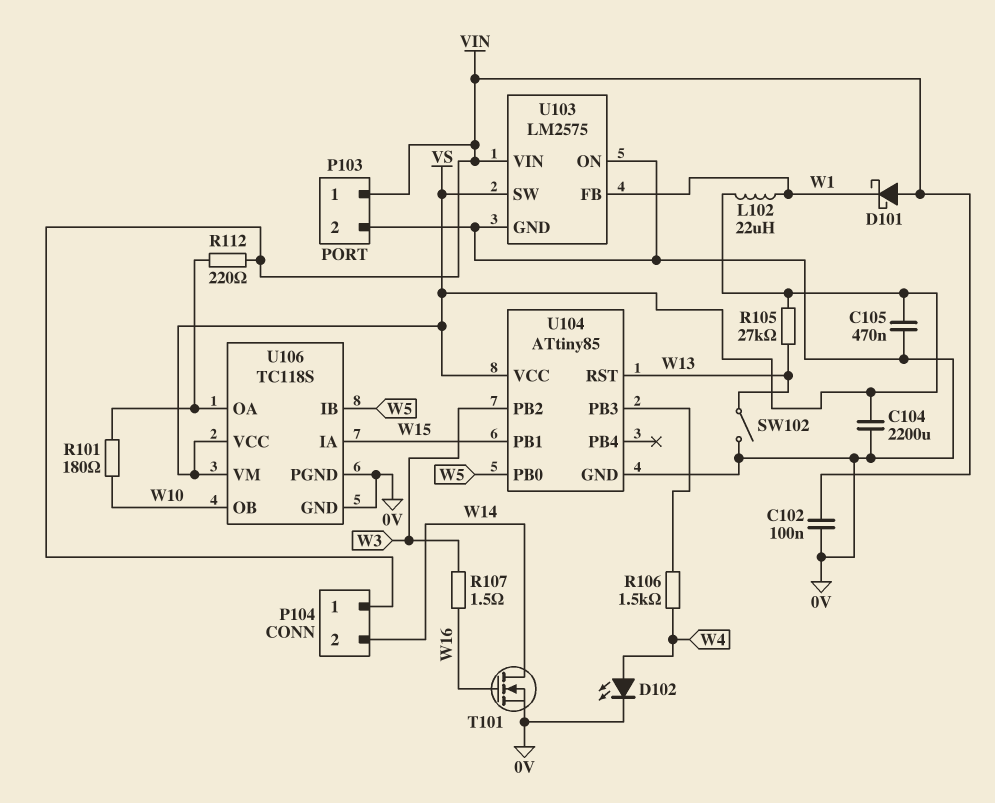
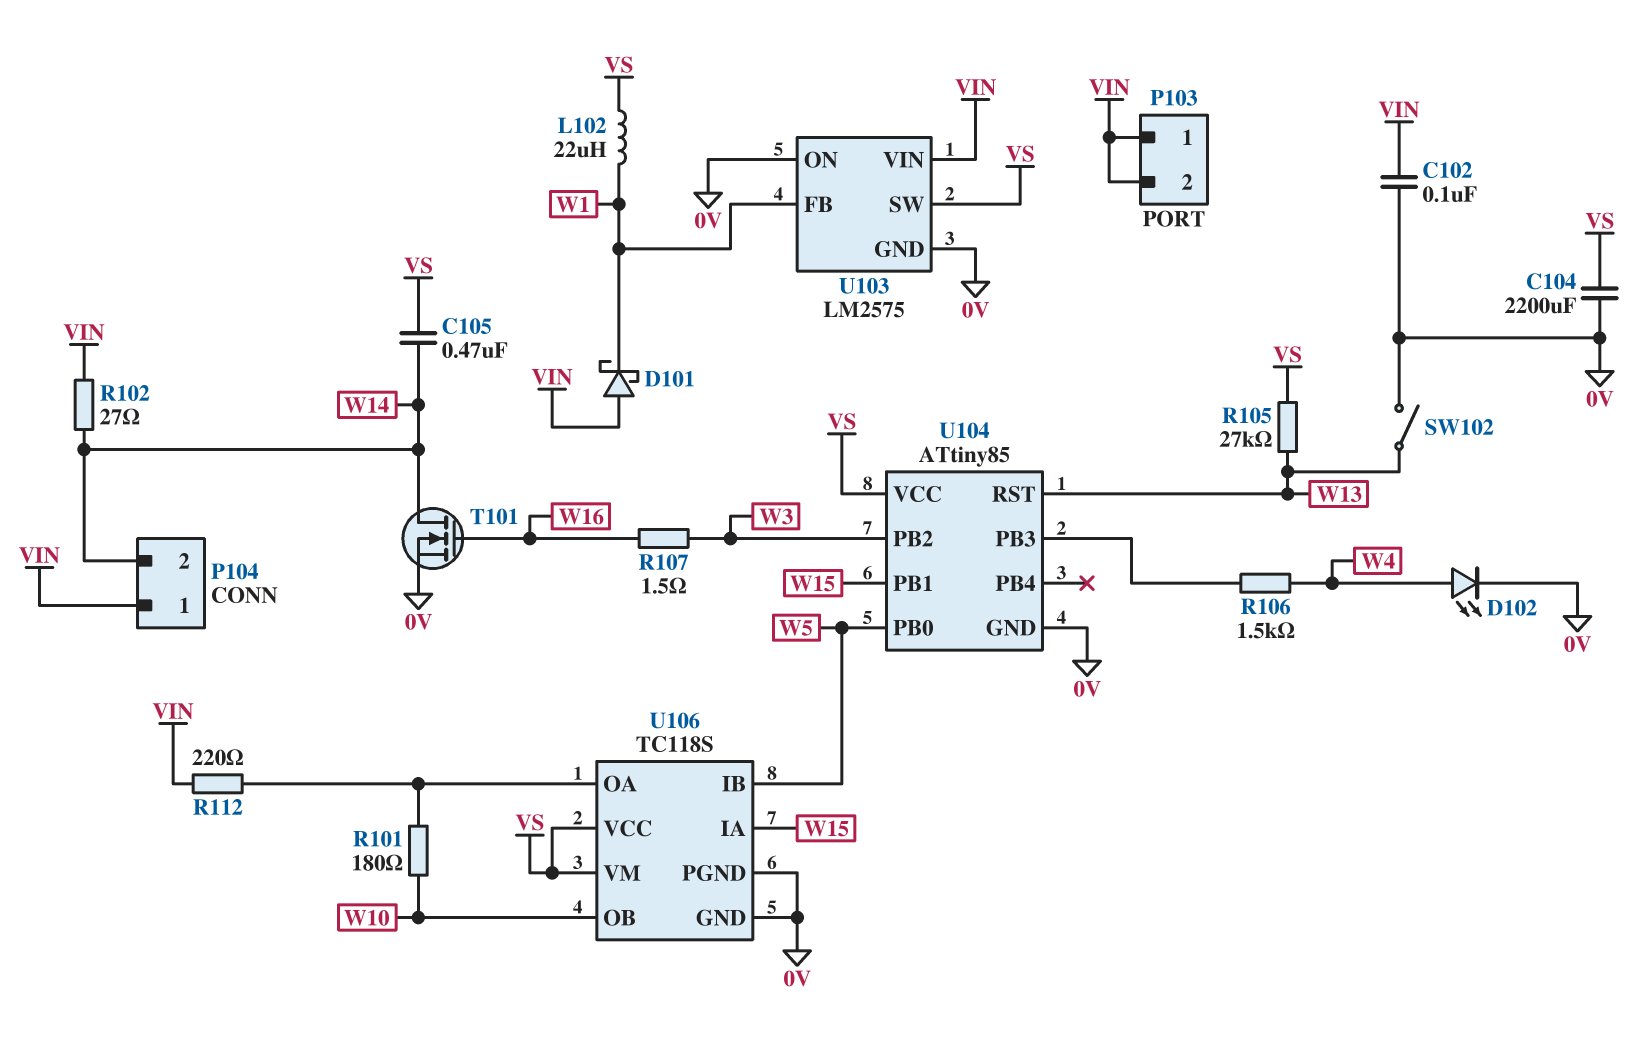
C105: 470nF (0V, VS) -> 470nF (VS, W14)
P103 pin 2: 0V -> VIN
R102: none -> 27 (VIN, W14)

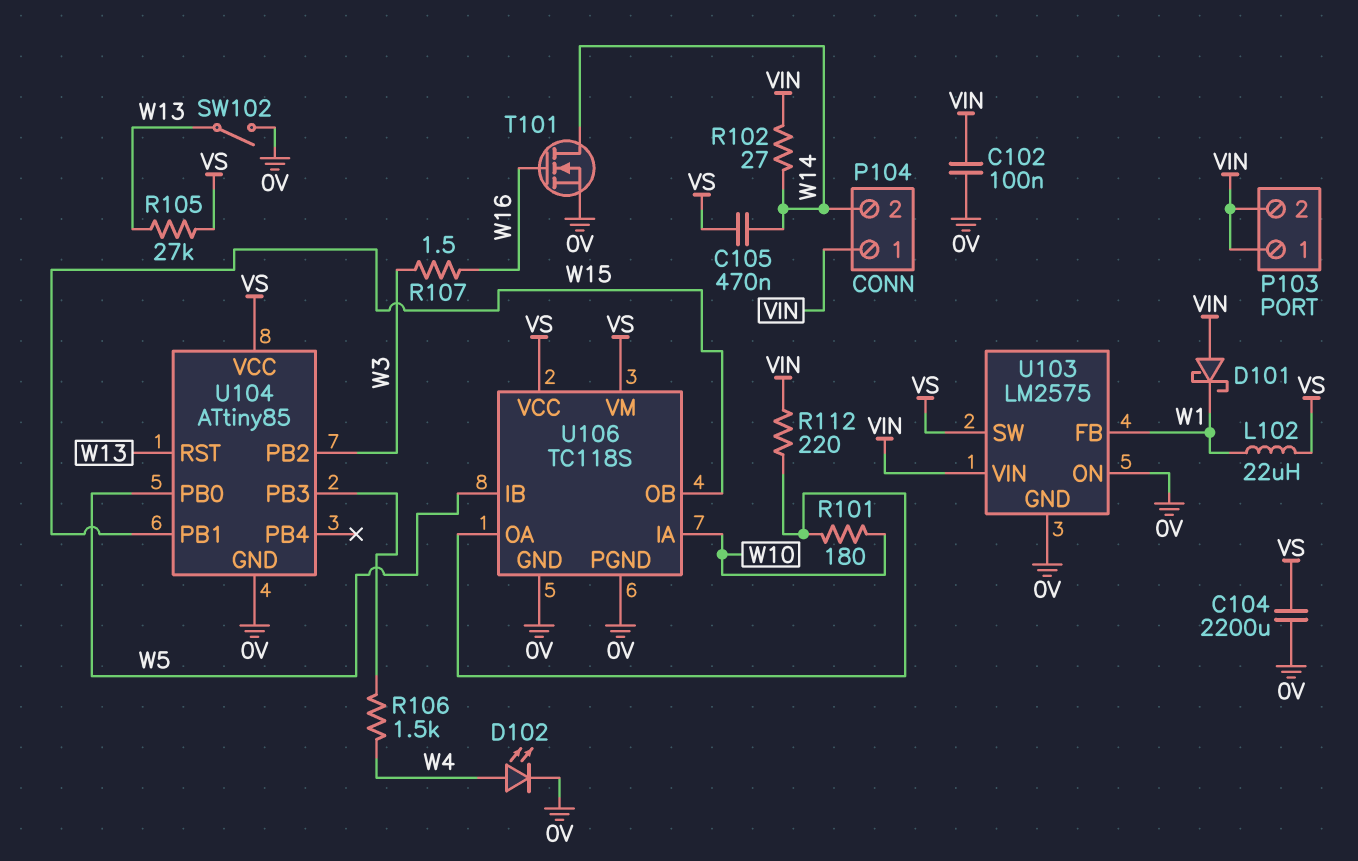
U106 pin IA: W15 -> W10
U106 pin OB: W10 -> W15

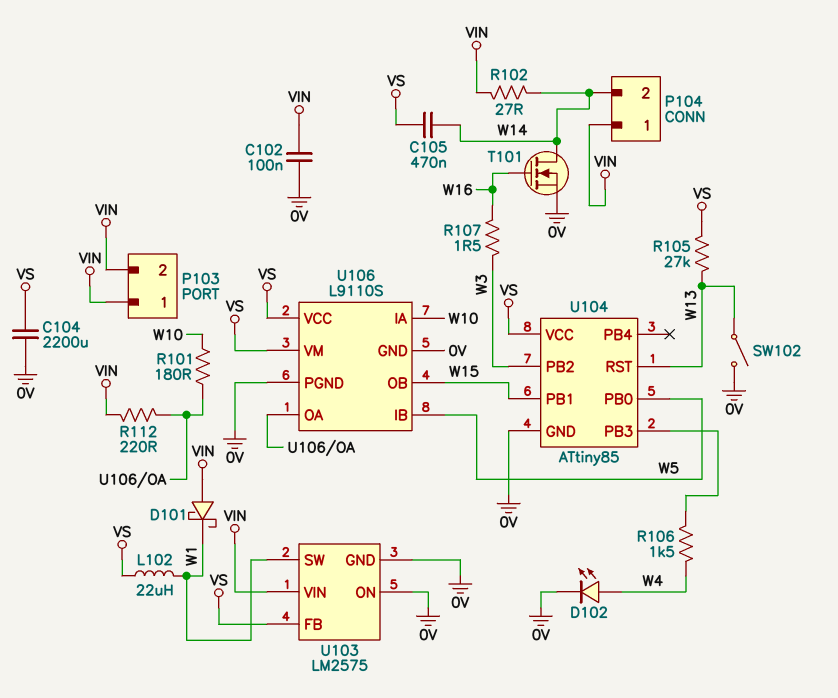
U103 pin FB: W1 -> VS
U103 pin SW: VS -> W1
U106: TC118S -> L9110S

